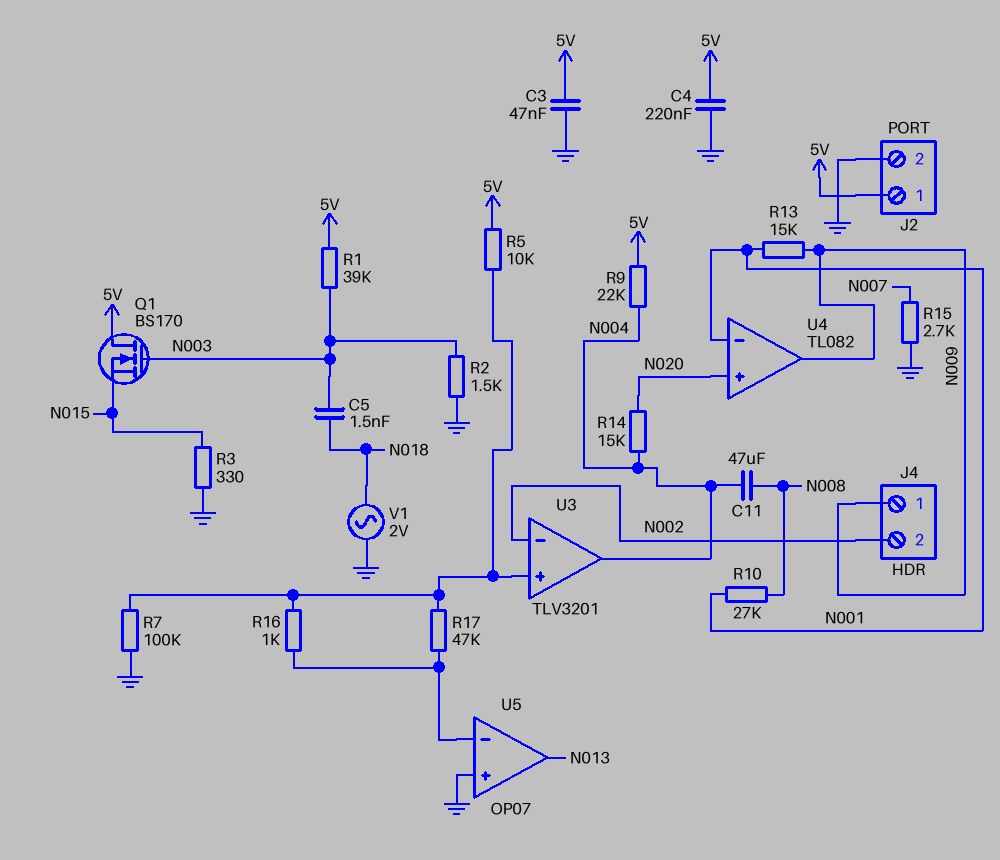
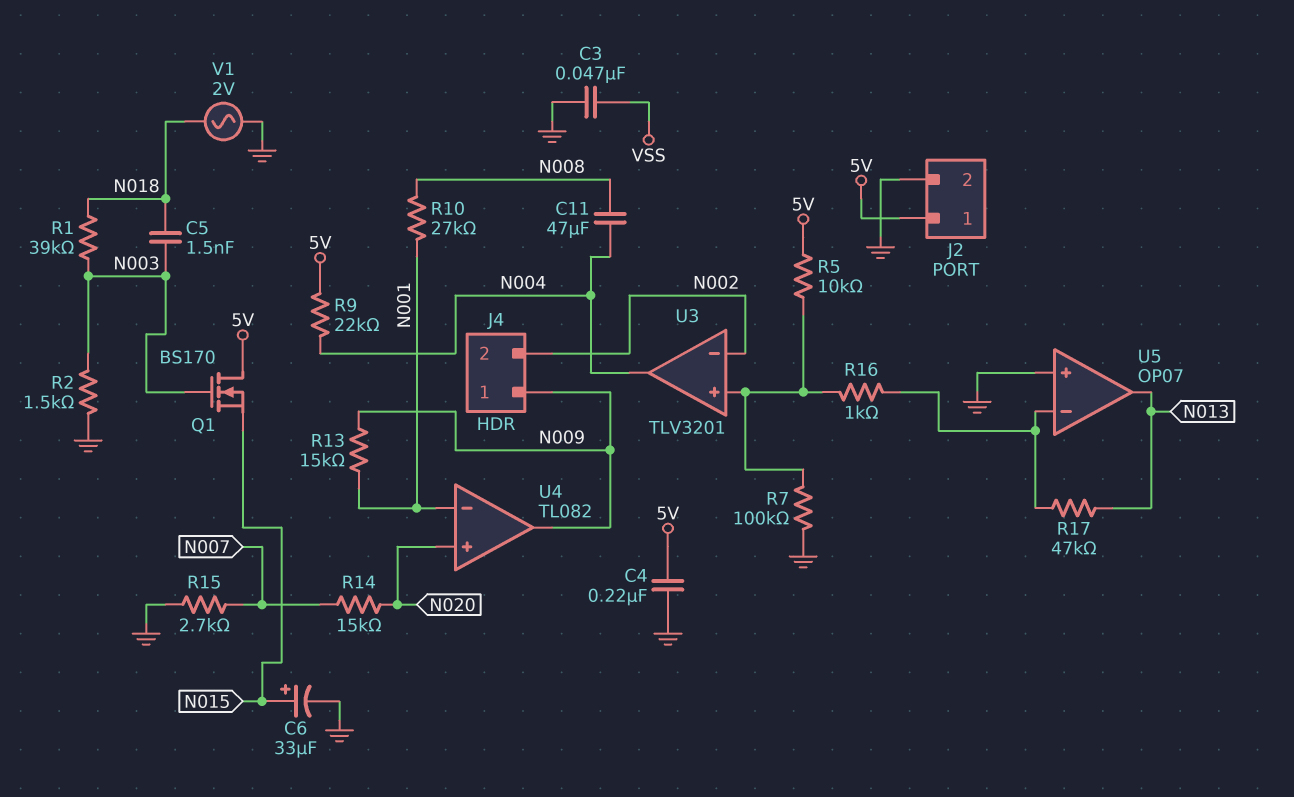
C3: 47nF (5V, GND) -> 47nF (GND, VSS)
C6: none -> 33uF (plus N015, minus GND)
R1: 39k (5V, N003) -> 39k (N003, N018)
R3: 330 (GND, N015) -> none
R14: 15k (N004, N020) -> 15k (N007, N020)
R17: 47k (U3/in+, U5/in-) -> 47k (N013, U5/in-)

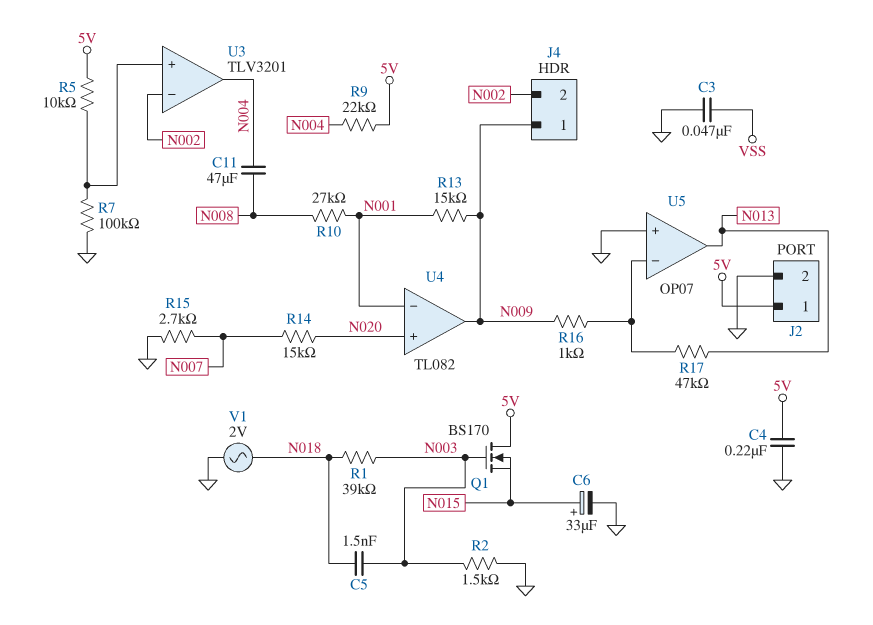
R16: 1k (U3/in+, U5/in-) -> 1k (N009, U5/in-)

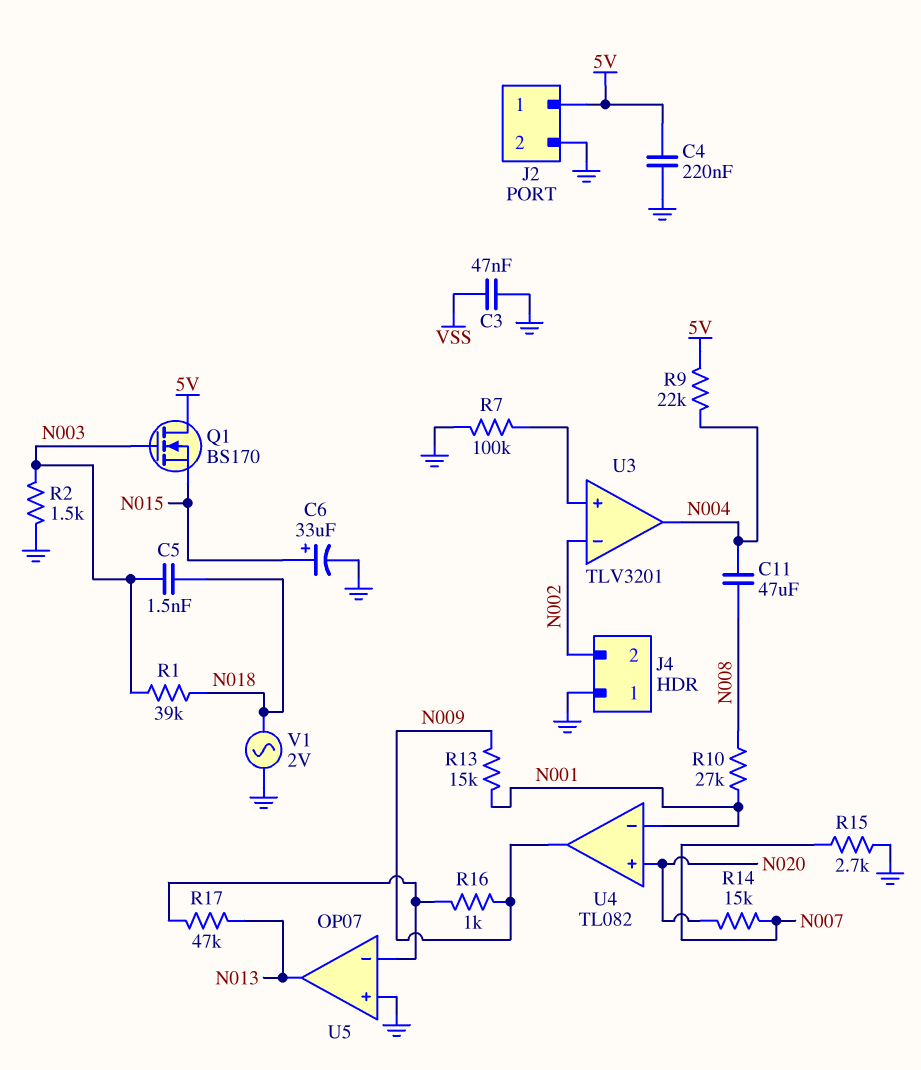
J4 pin 1: N009 -> GND
R5: 10k (5V, U3/in+) -> none

